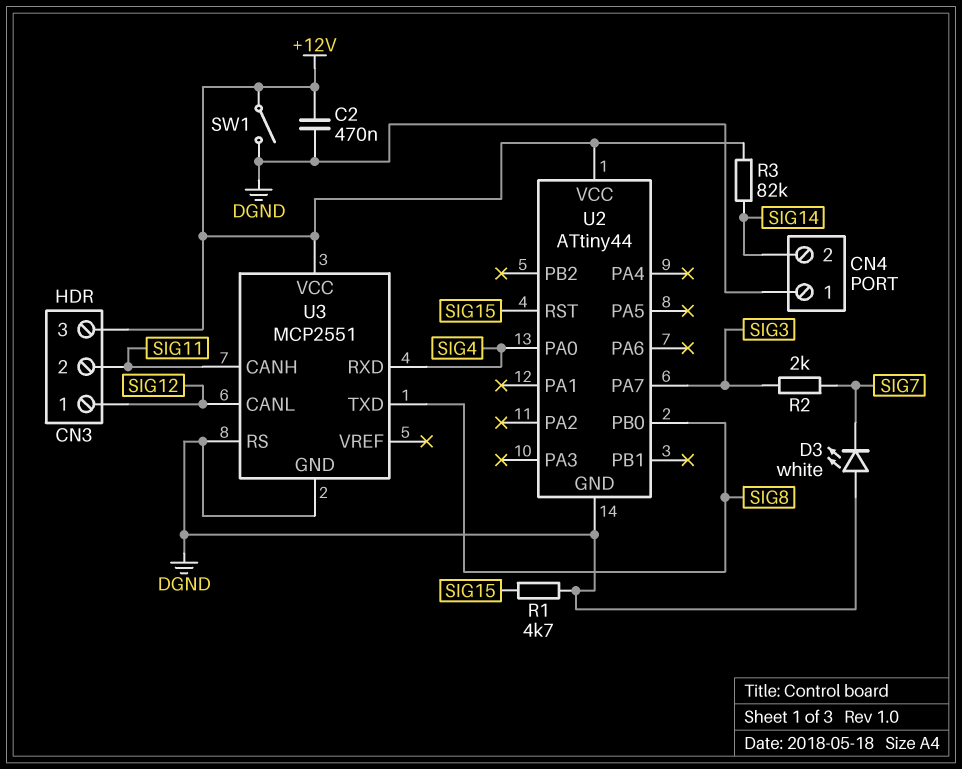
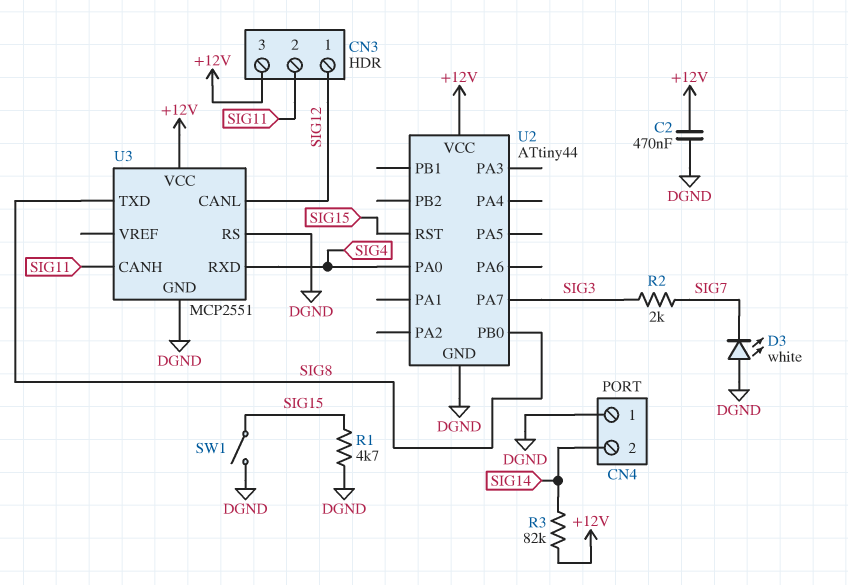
SW1: switch (+12V, DGND) -> switch (DGND, SIG15)

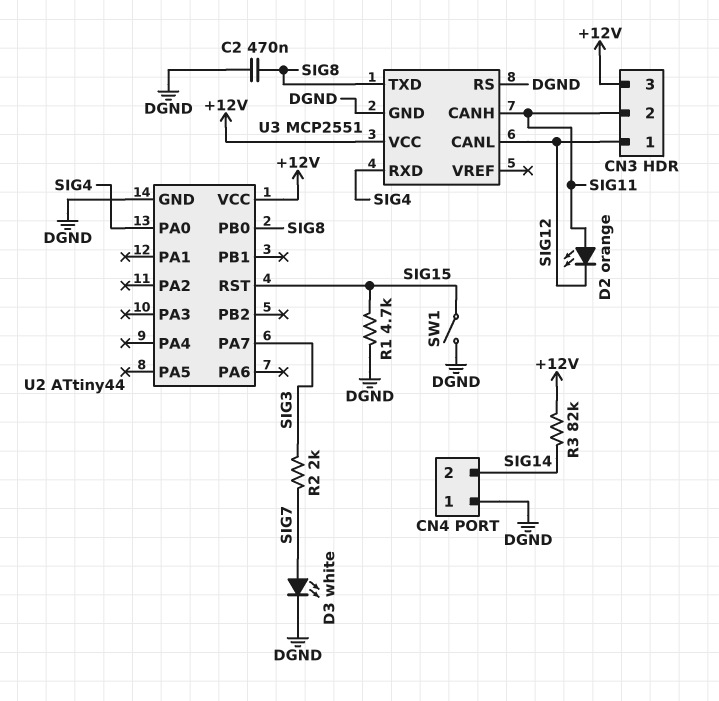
C2: 470nF (+12V, DGND) -> 470nF (DGND, SIG8)
D2: none -> LED orange (A SIG11, K SIG12)
D3: LED white (A DGND, K SIG7) -> LED white (A SIG7, K DGND)

